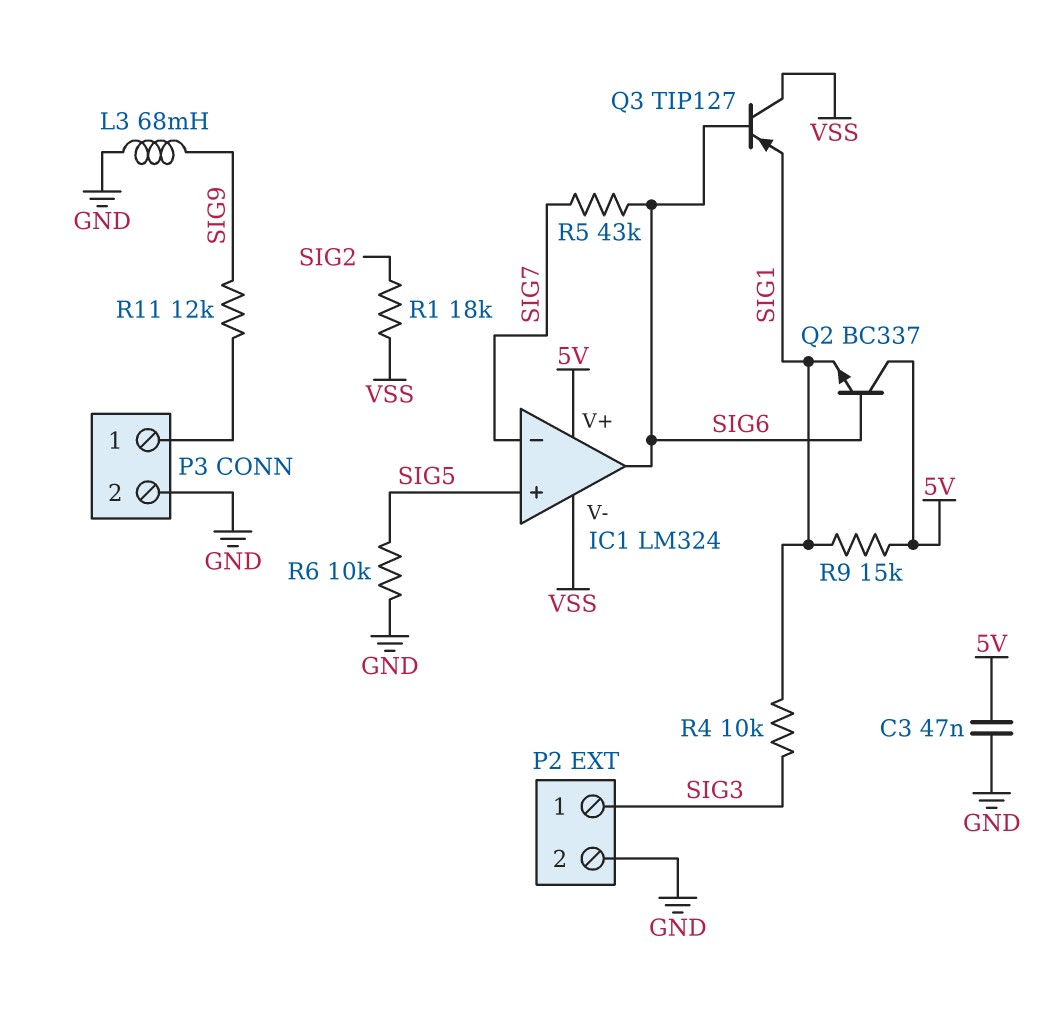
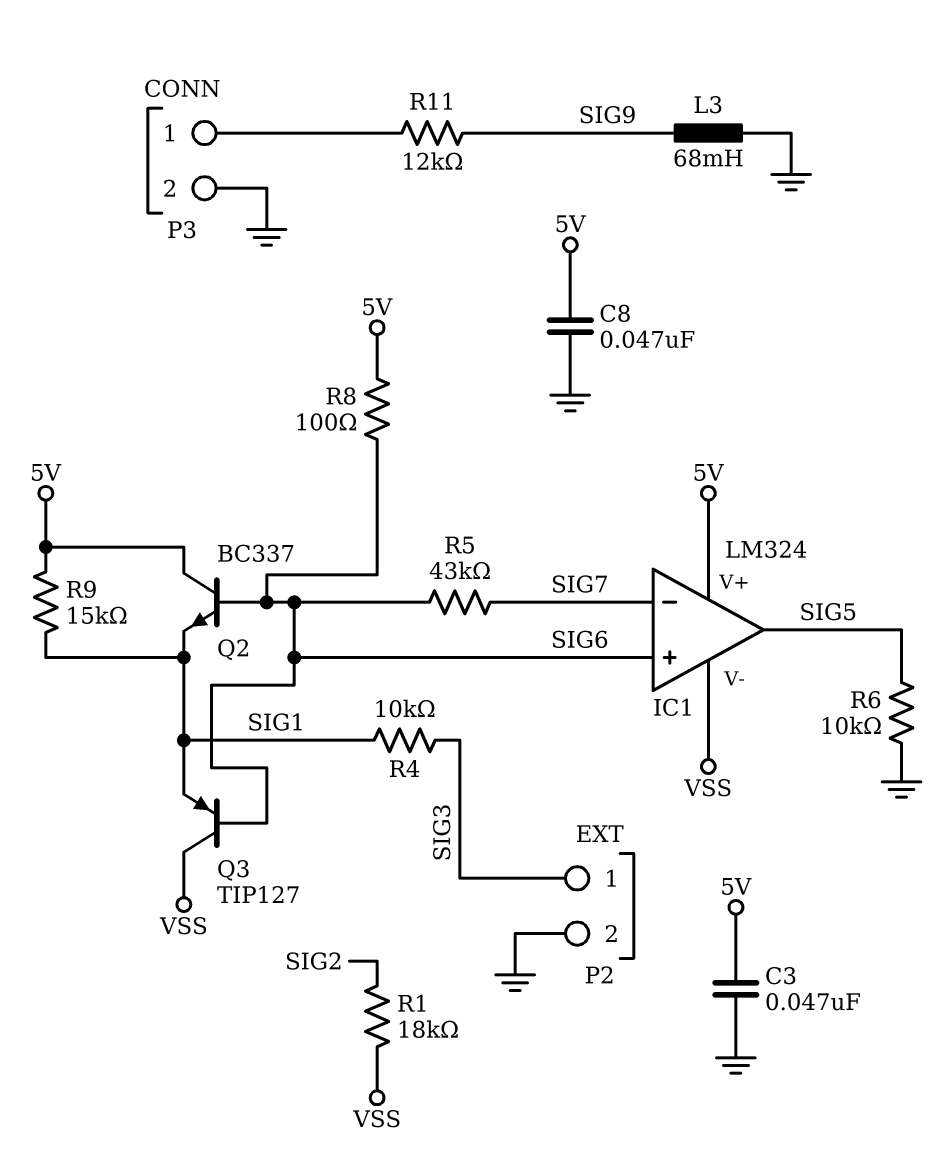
C8: none -> 47nF (5V, GND)
IC1 pin in+: SIG5 -> SIG6
IC1 pin out: SIG6 -> SIG5
R8: none -> 100 (5V, SIG6)

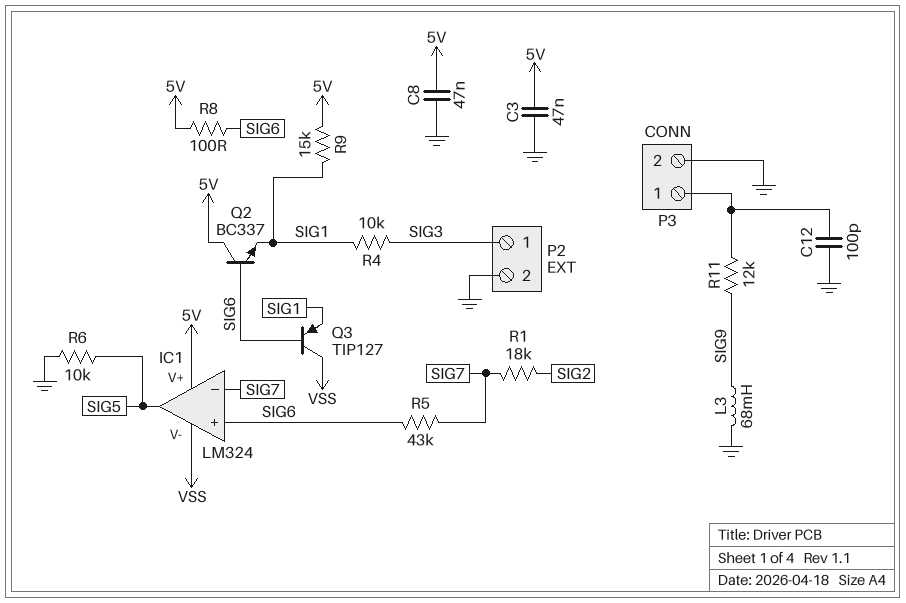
C12: none -> 100pF (GND, P3/1)
R1: 18k (SIG2, VSS) -> 18k (SIG2, SIG7)

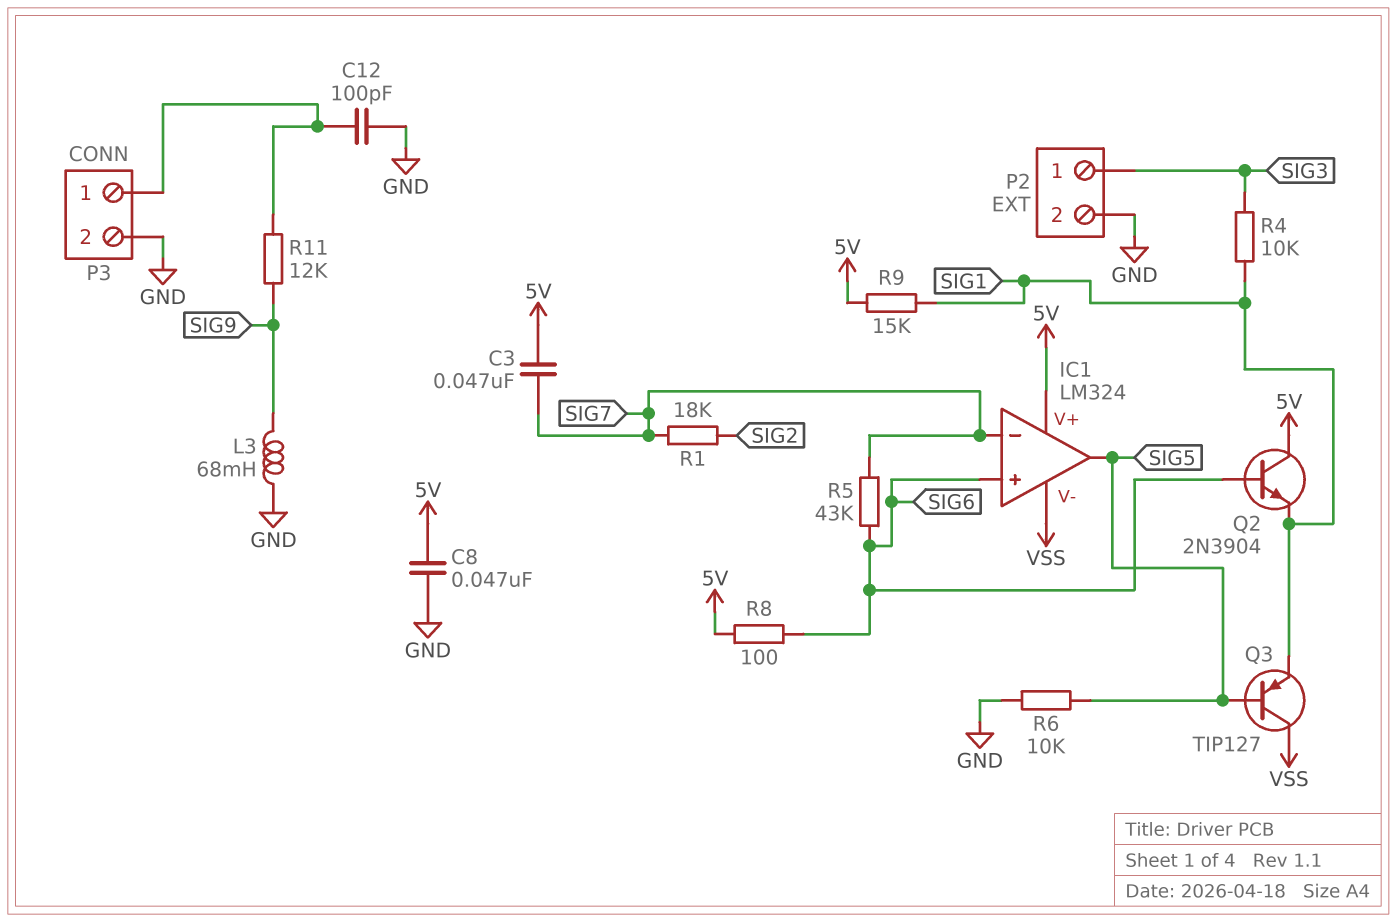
C3: 47nF (5V, GND) -> 47nF (5V, SIG7)
Q2: NPN BC337 (B SIG6, C 5V, E SIG1) -> NPN 2N3904 (B SIG6, C 5V, E SIG1)
Q3: PNP TIP127 (B SIG6, C VSS, E SIG1) -> PNP TIP127 (B SIG5, C VSS, E SIG1)

